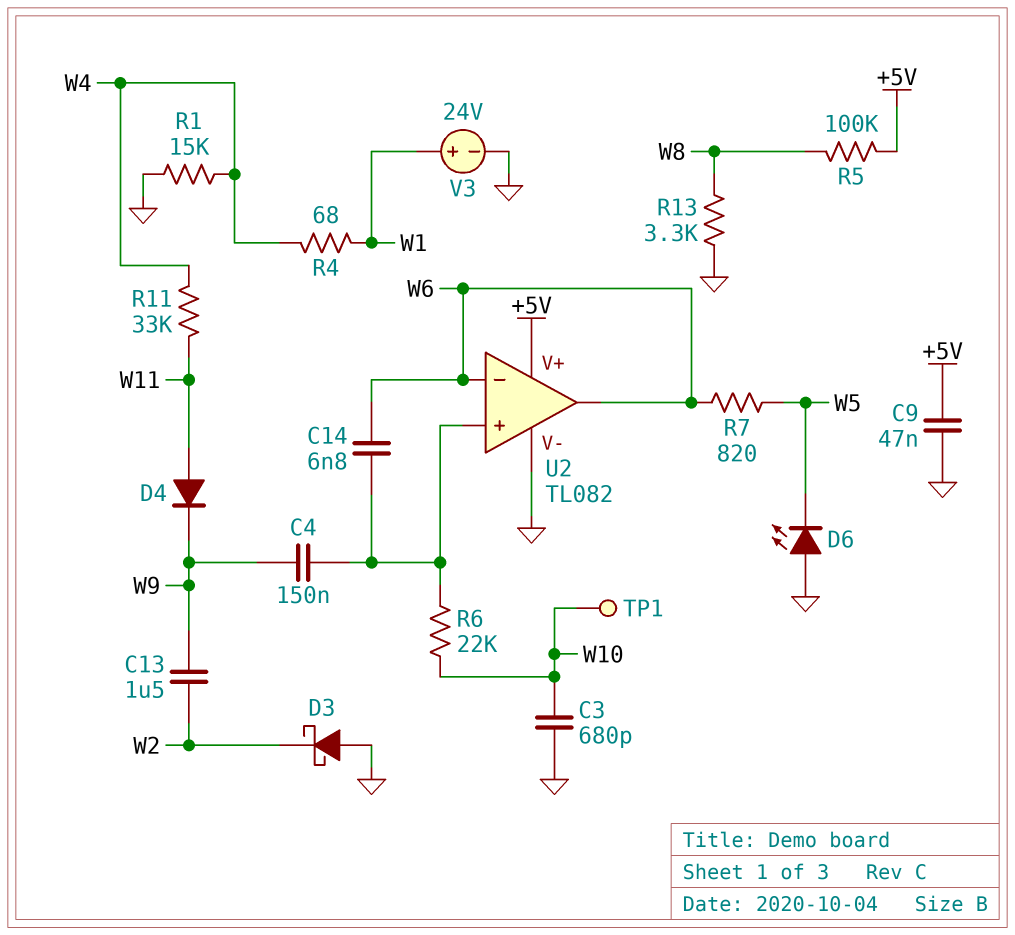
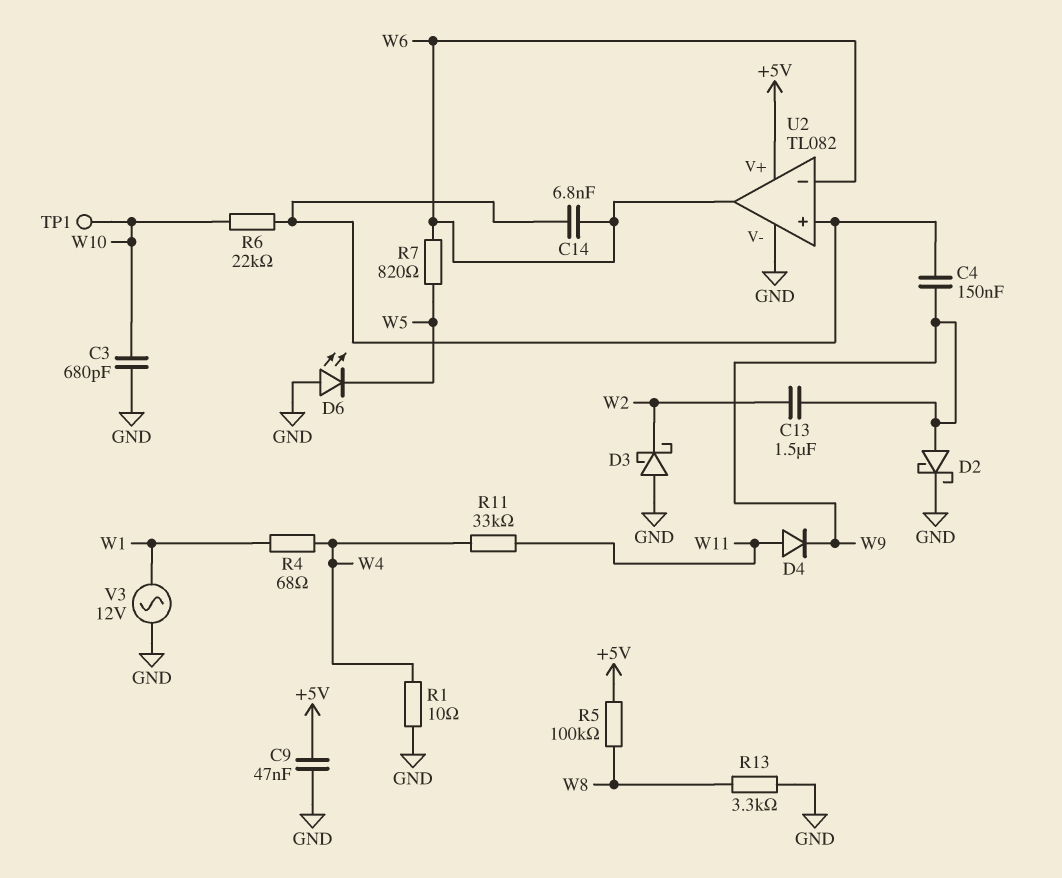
D2: none -> schottky (A W9, K GND)
R1: 15k (GND, W4) -> 10 (GND, W4)
V3: 24V (plus W1, minus GND) -> AC 12V (GND, W1)

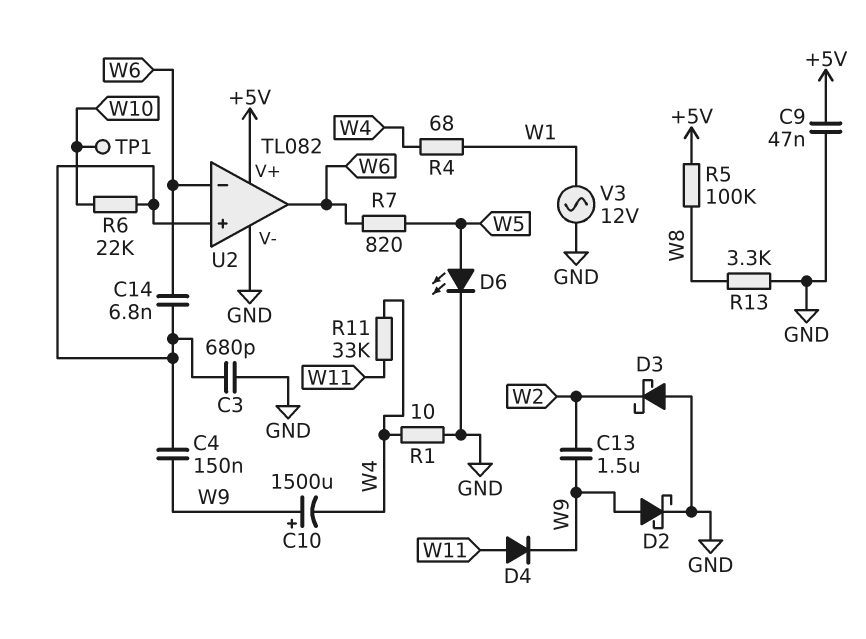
C3: 680pF (GND, W10) -> 680pF (GND, U2/in+)
C10: none -> 1500uF (plus W9, minus W4)
D6: LED (A GND, K W5) -> LED (A W5, K GND)

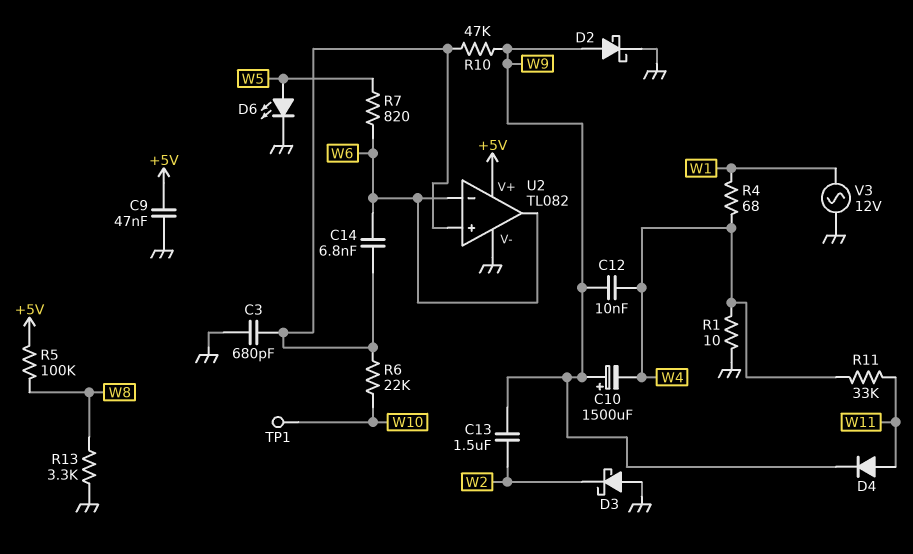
C4: 150nF (U2/in+, W9) -> none
C12: none -> 10nF (W4, W9)
R10: none -> 47k (U2/in+, W9)

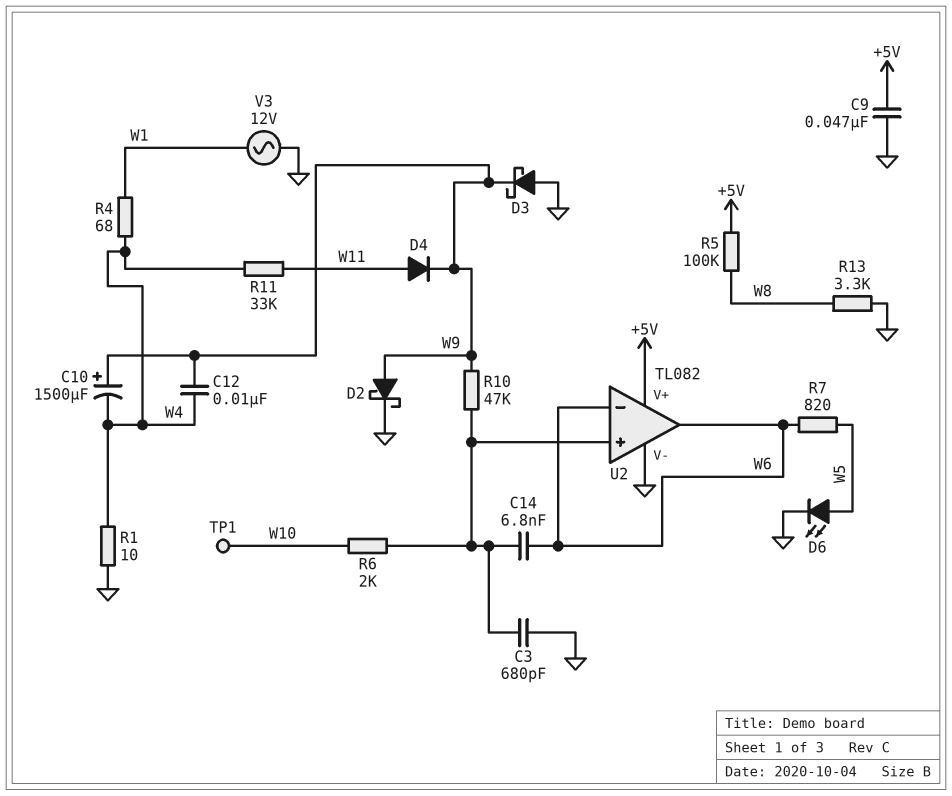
C13: 1.5uF (W2, W9) -> none
D3: schottky (A GND, K W2) -> schottky (A GND, K W9)
R6: 22k (U2/in+, W10) -> 2k (U2/in+, W10)

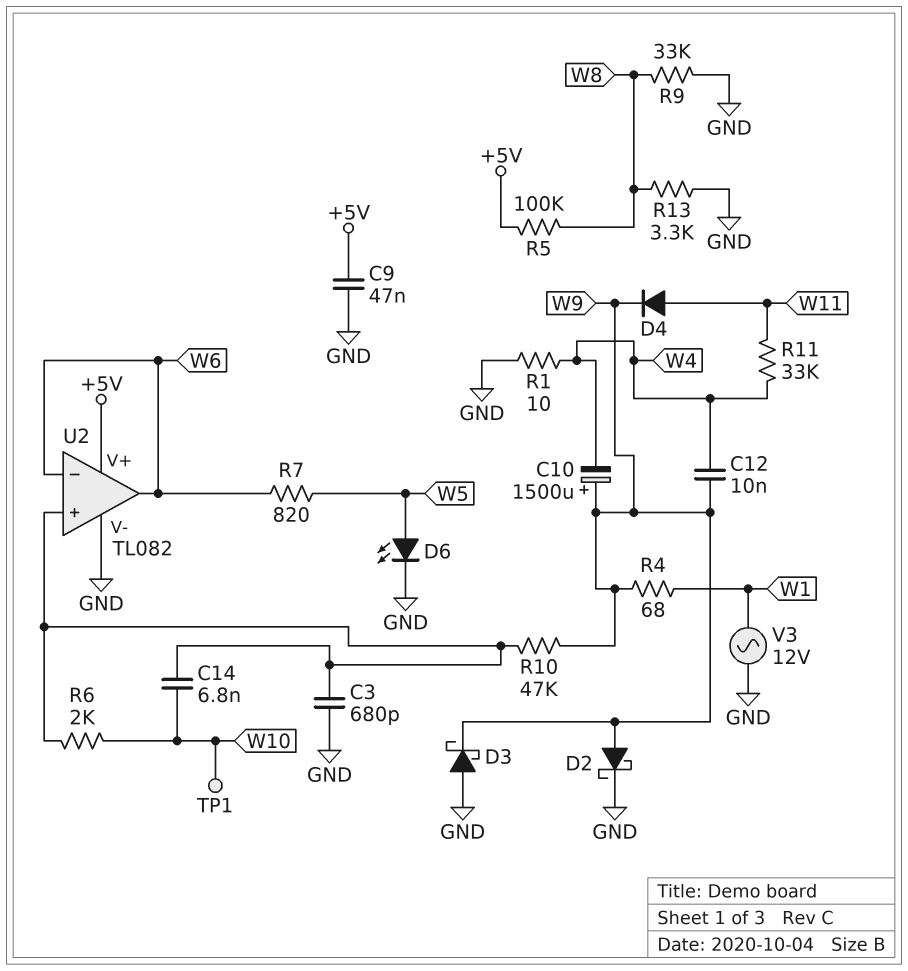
C14: 6.8nF (U2/in+, W6) -> 6.8nF (U2/in+, W10)
R4: 68 (W1, W4) -> 68 (W1, W9)
R9: none -> 33k (GND, W8)

